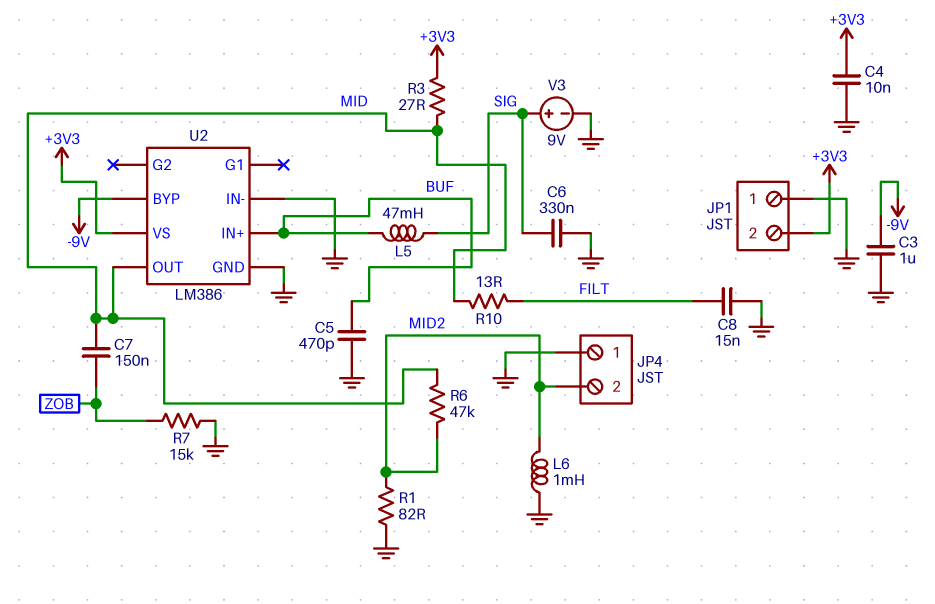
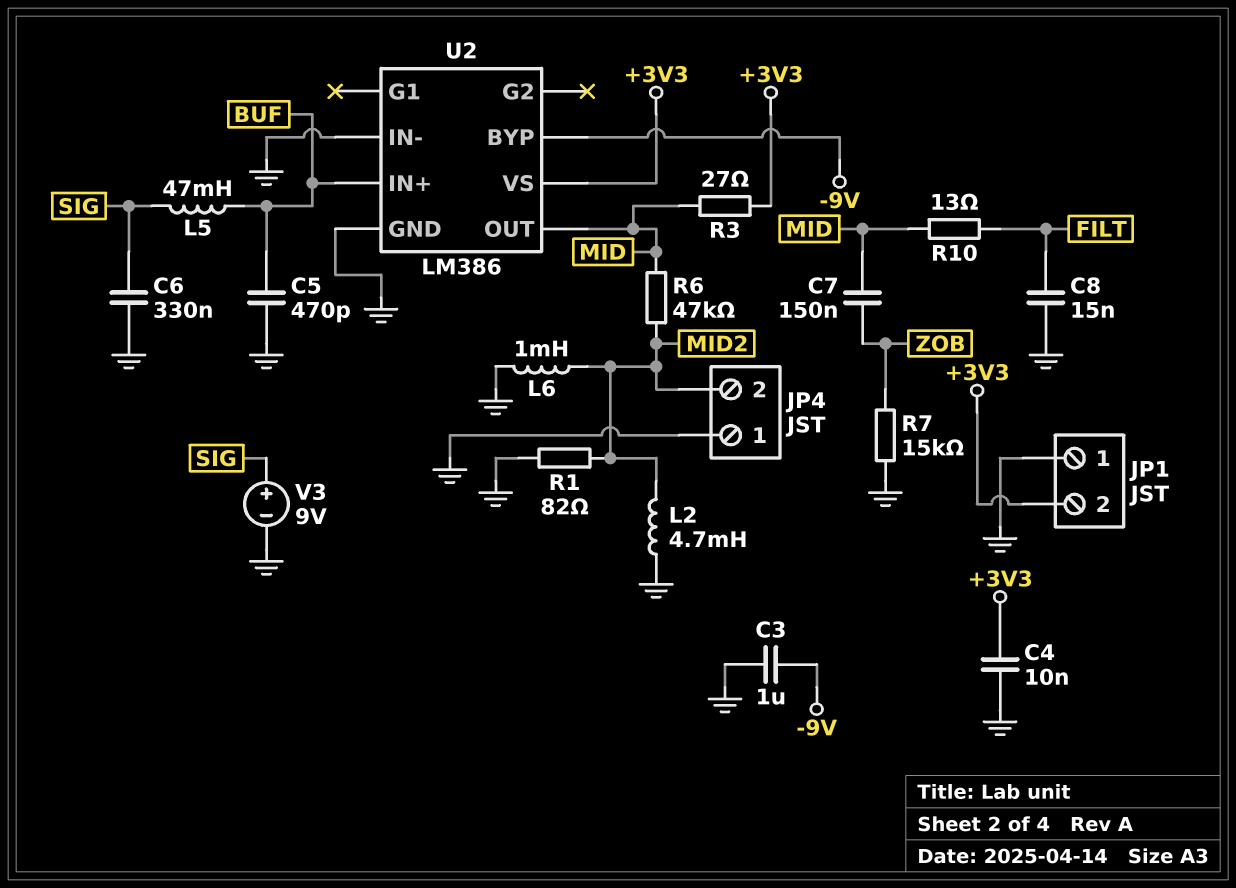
L2: none -> 4.7mH (GND, MID2)

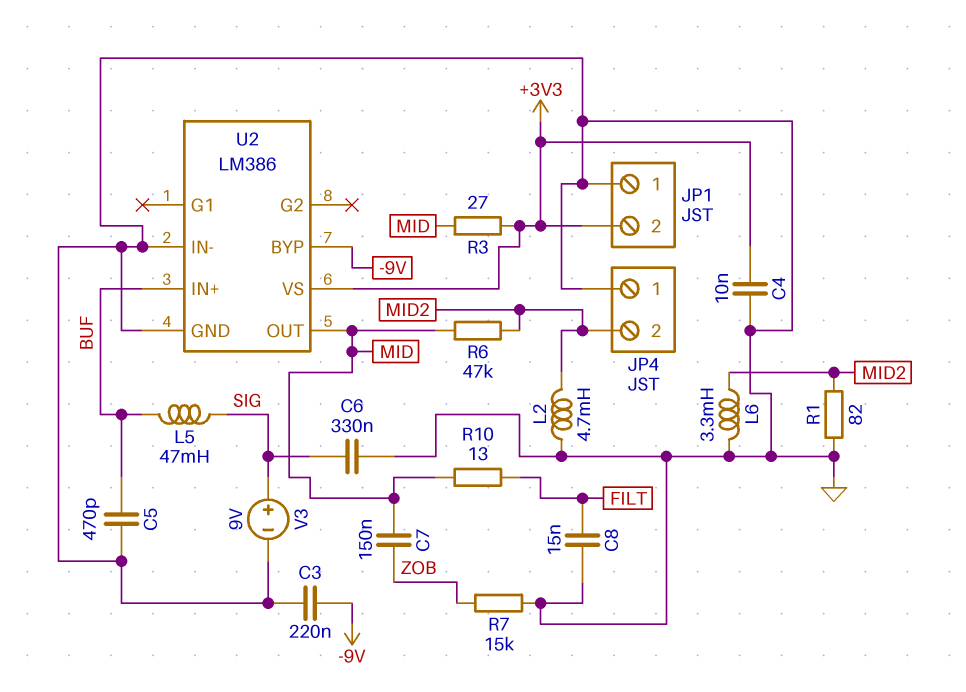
C3: 1uF (-9V, GND) -> 220nF (-9V, GND)
L6: 1mH (GND, MID2) -> 3.3mH (GND, MID2)

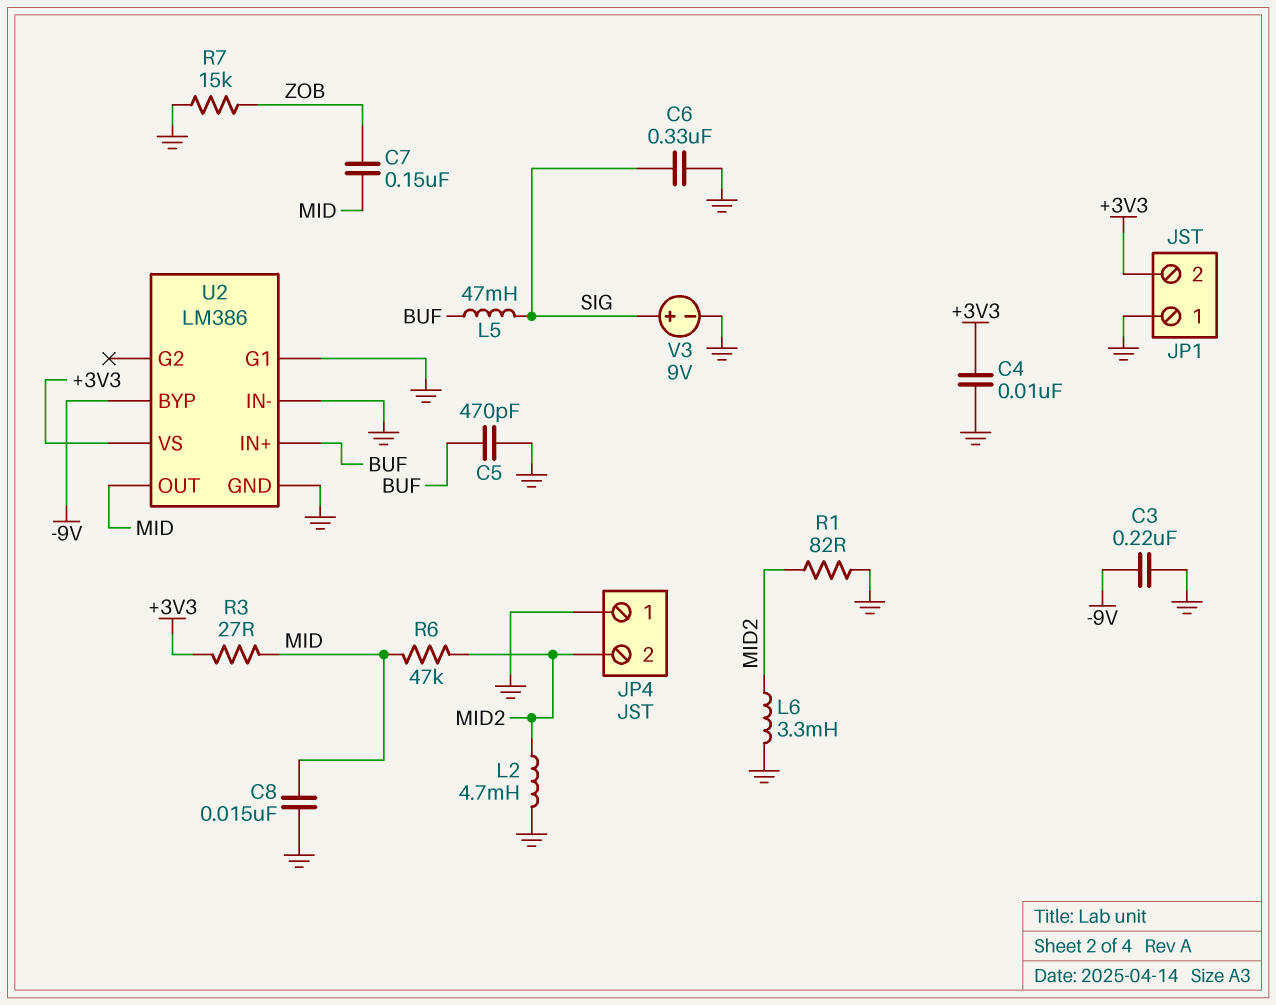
C8: 15nF (FILT, GND) -> 15nF (GND, MID)
R10: 13 (FILT, MID) -> none
U2 pin G1: none -> GND

